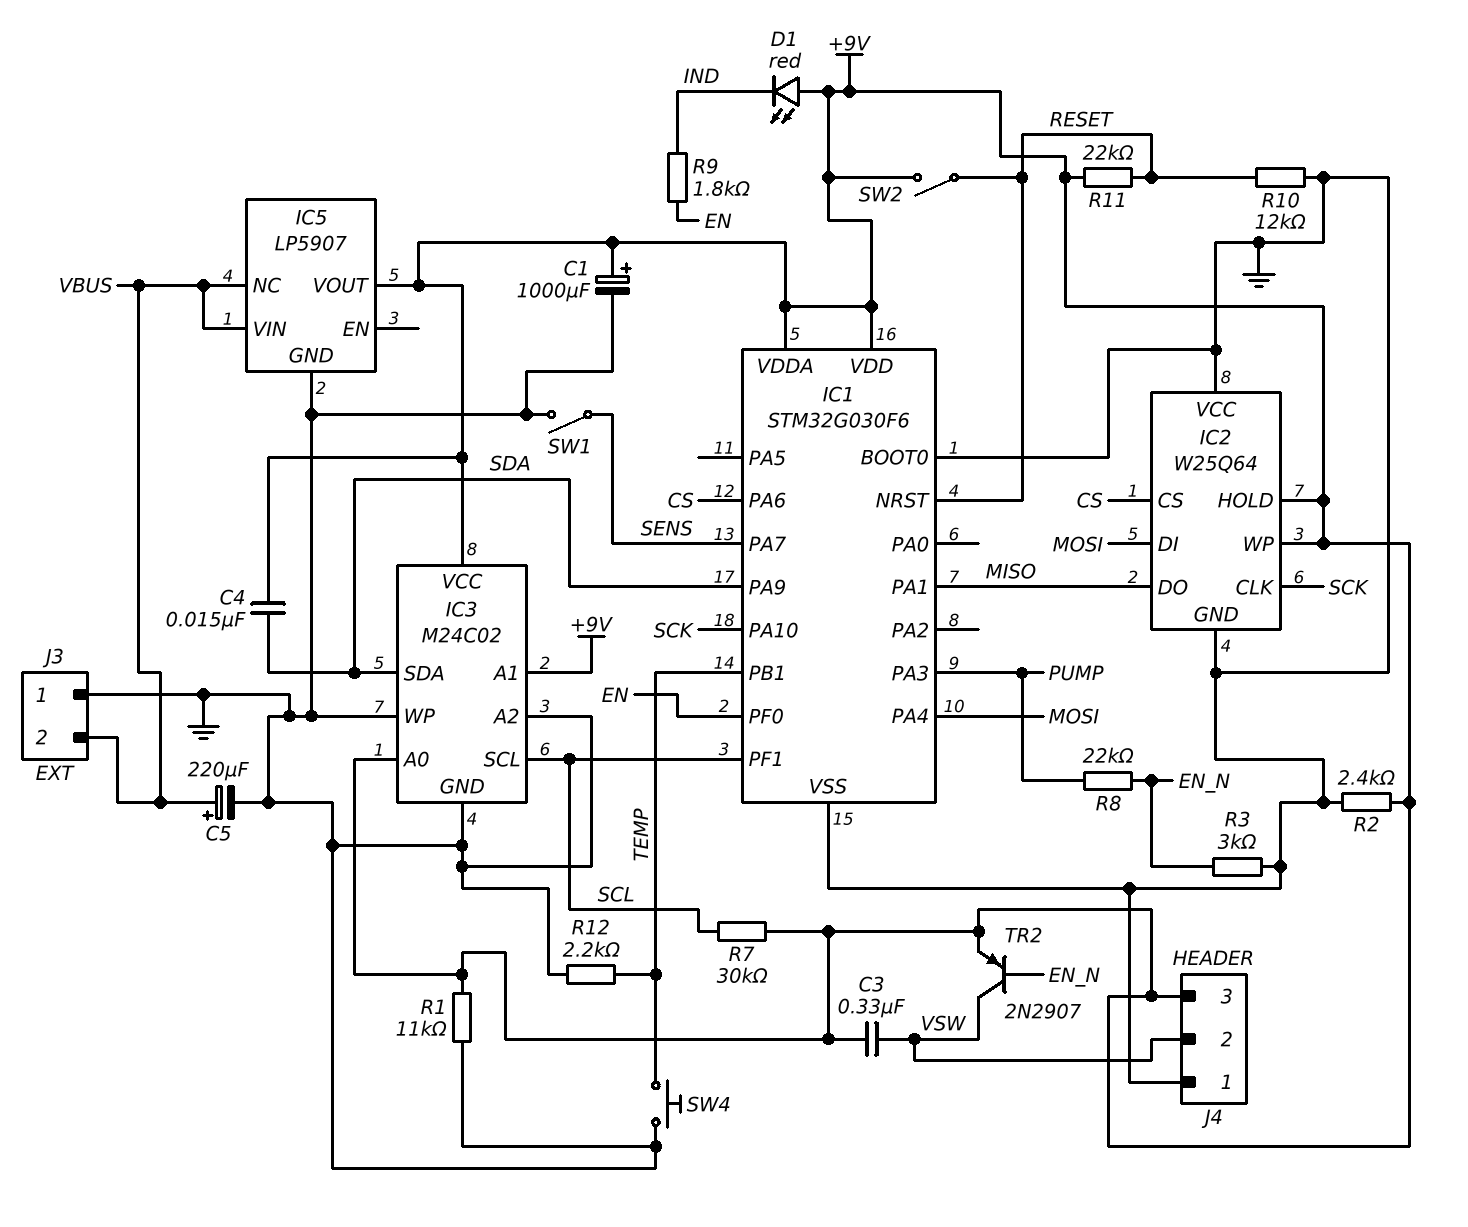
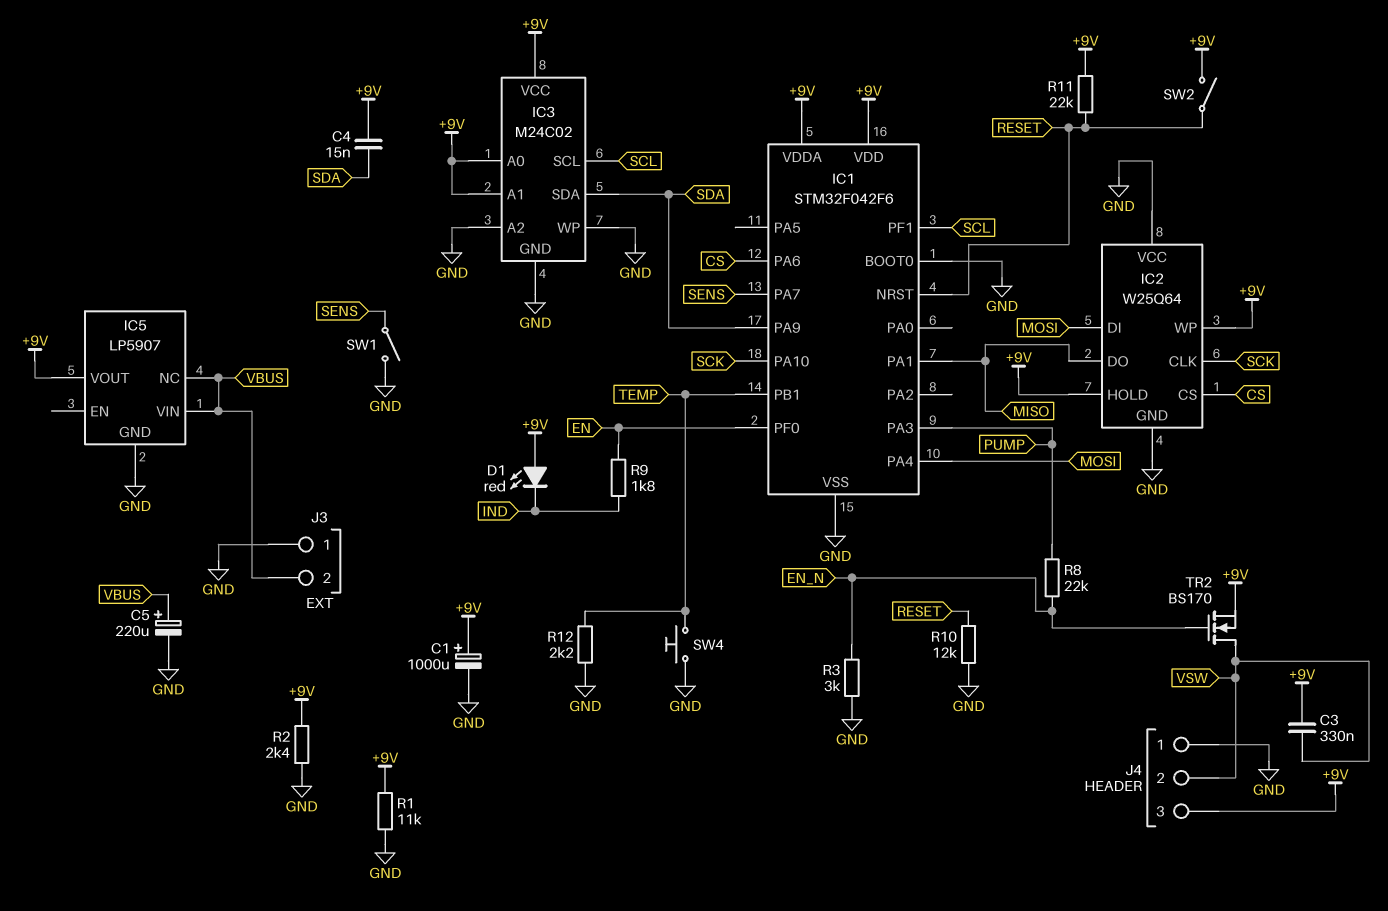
IC1: STM32G030F6 -> STM32F042F6
R7: 30k (+9V, SCL) -> none
TR2: PNP 2N2907 (B EN_N, C VSW, E +9V) -> NMOS BS170 (G EN_N, D VSW, S +9V)

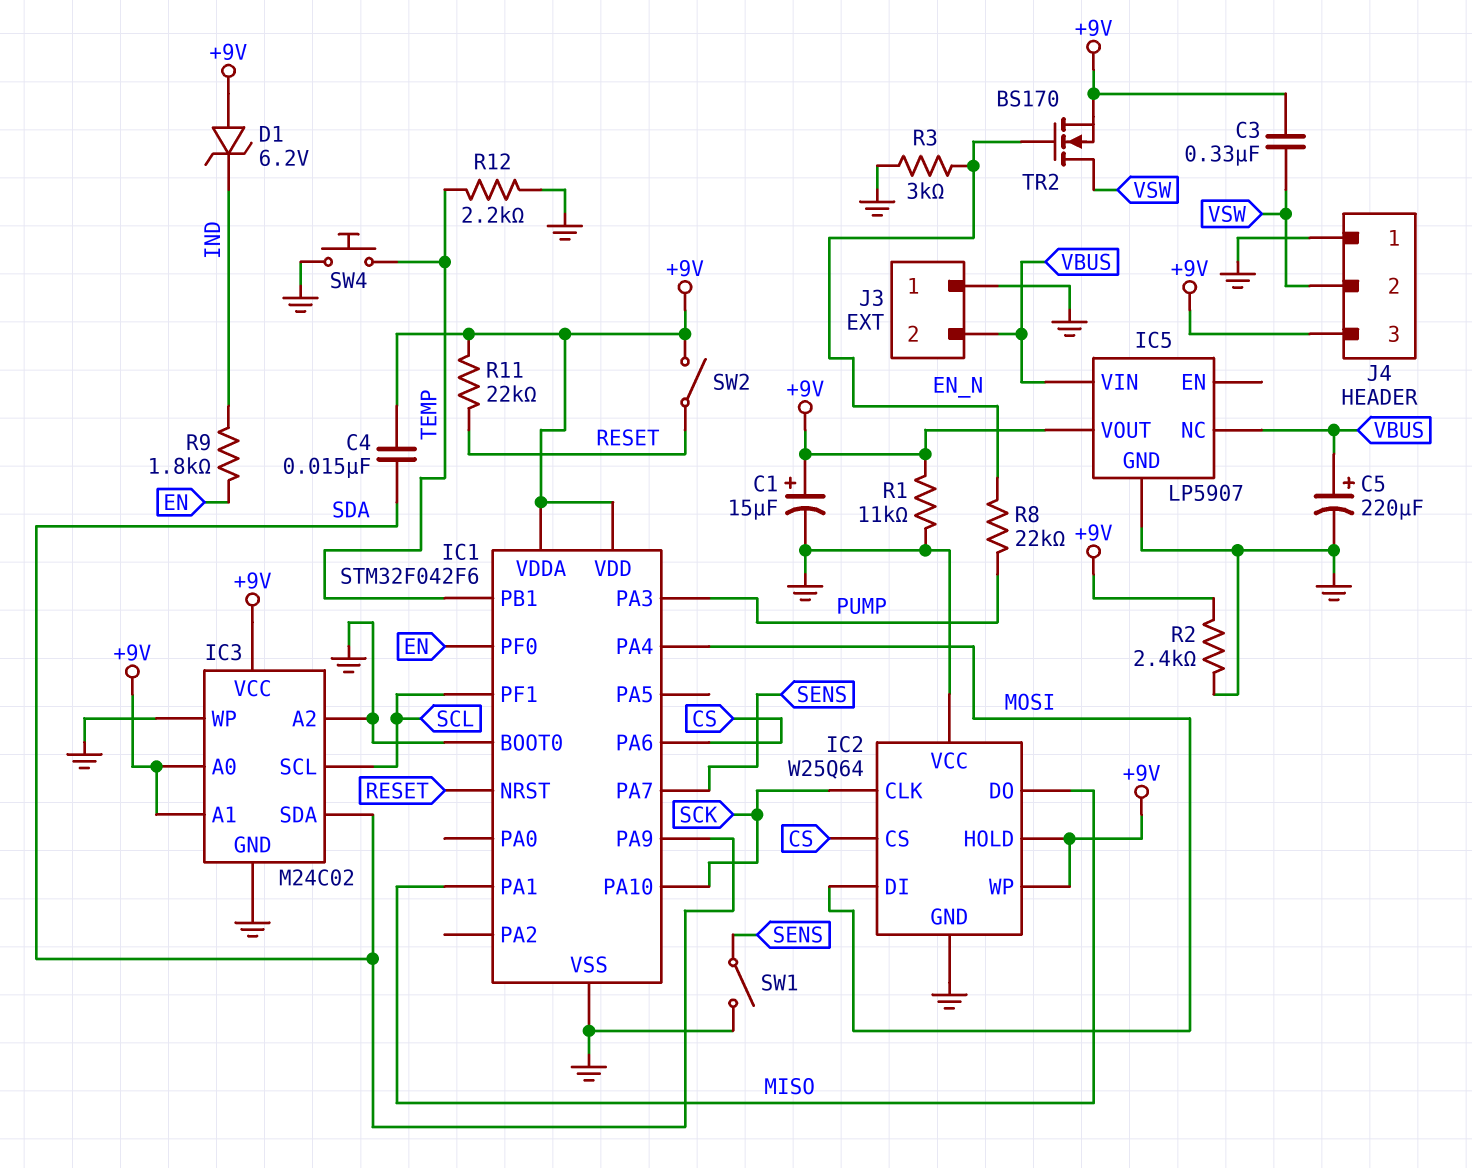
C1: 1000uF (plus +9V, minus GND) -> 15uF (plus +9V, minus GND)
D1: LED red (A +9V, K IND) -> zener 6.2V (A +9V, K IND)
R10: 12k (GND, RESET) -> none

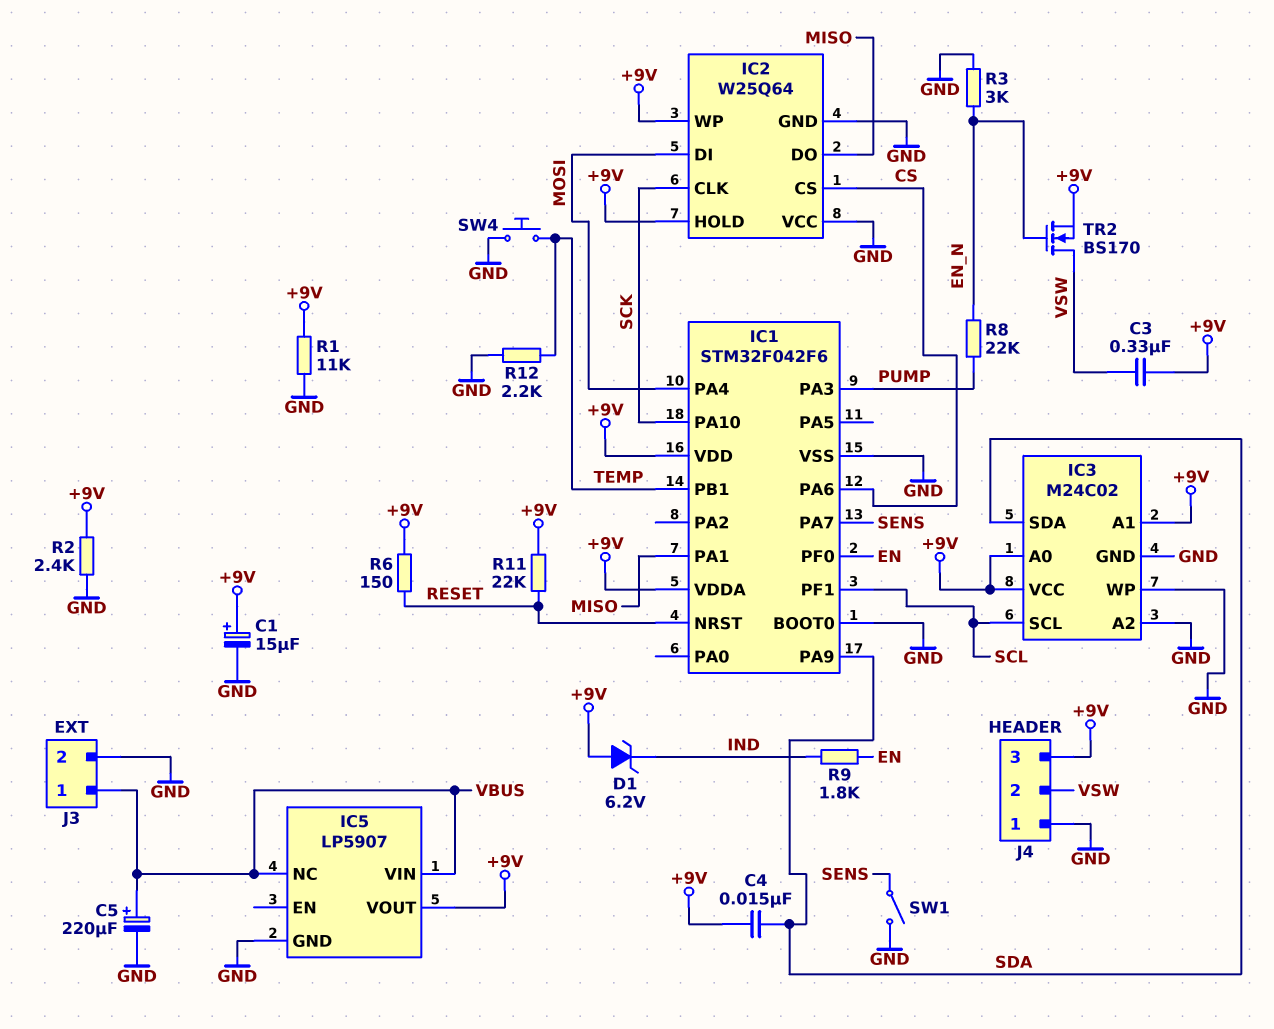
J3 pin 1: GND -> VBUS
J3 pin 2: VBUS -> GND
R6: none -> 150 (+9V, RESET)
SW2: switch (+9V, RESET) -> none

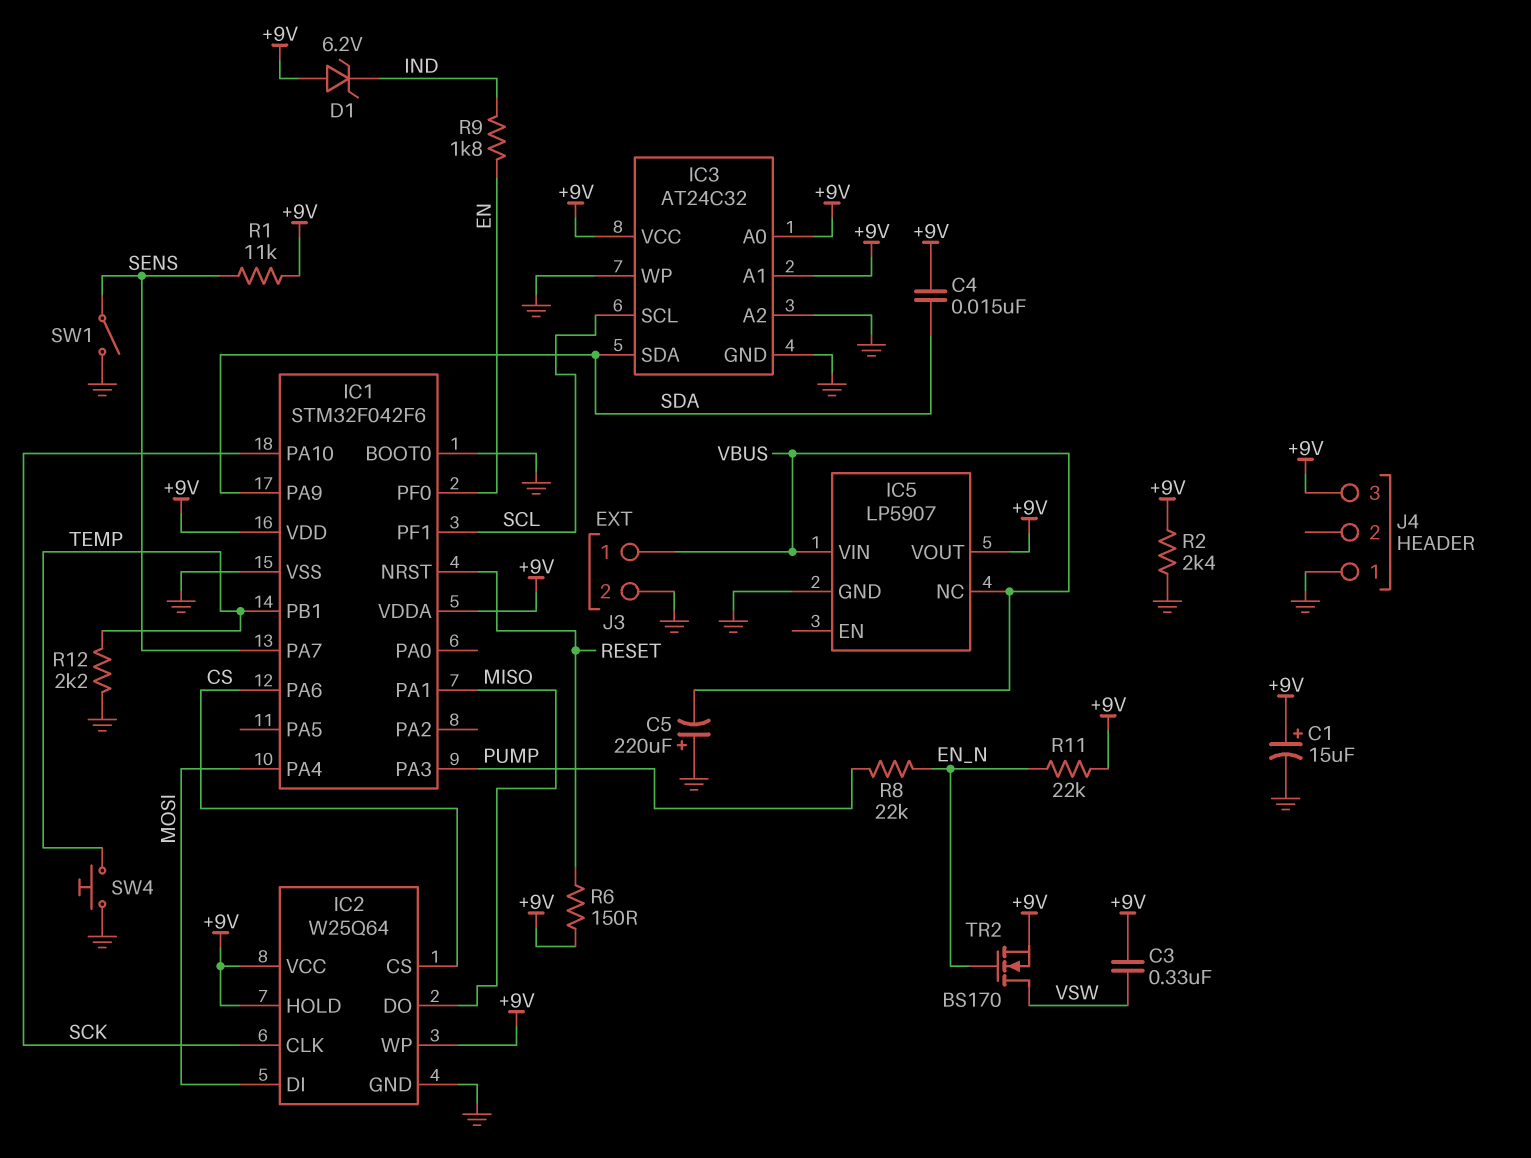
C5: 220uF (plus VBUS, minus GND) -> 220uF (plus GND, minus VBUS)
IC2 pin VCC: GND -> +9V
IC3: M24C02 -> AT24C32
J4 pin 2: VSW -> none
R1: 11k (+9V, GND) -> 11k (+9V, SENS)
R3: 3k (EN_N, GND) -> none
R11: 22k (+9V, RESET) -> 22k (+9V, EN_N)

